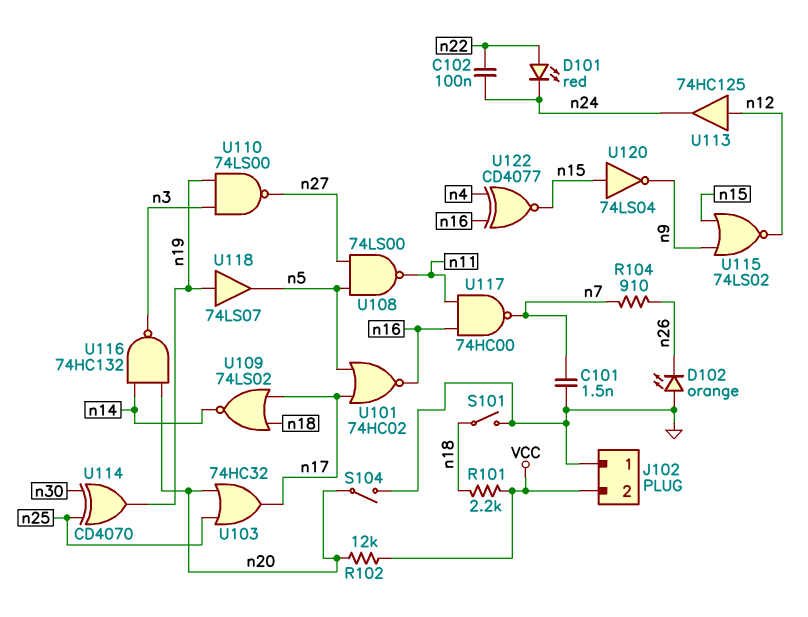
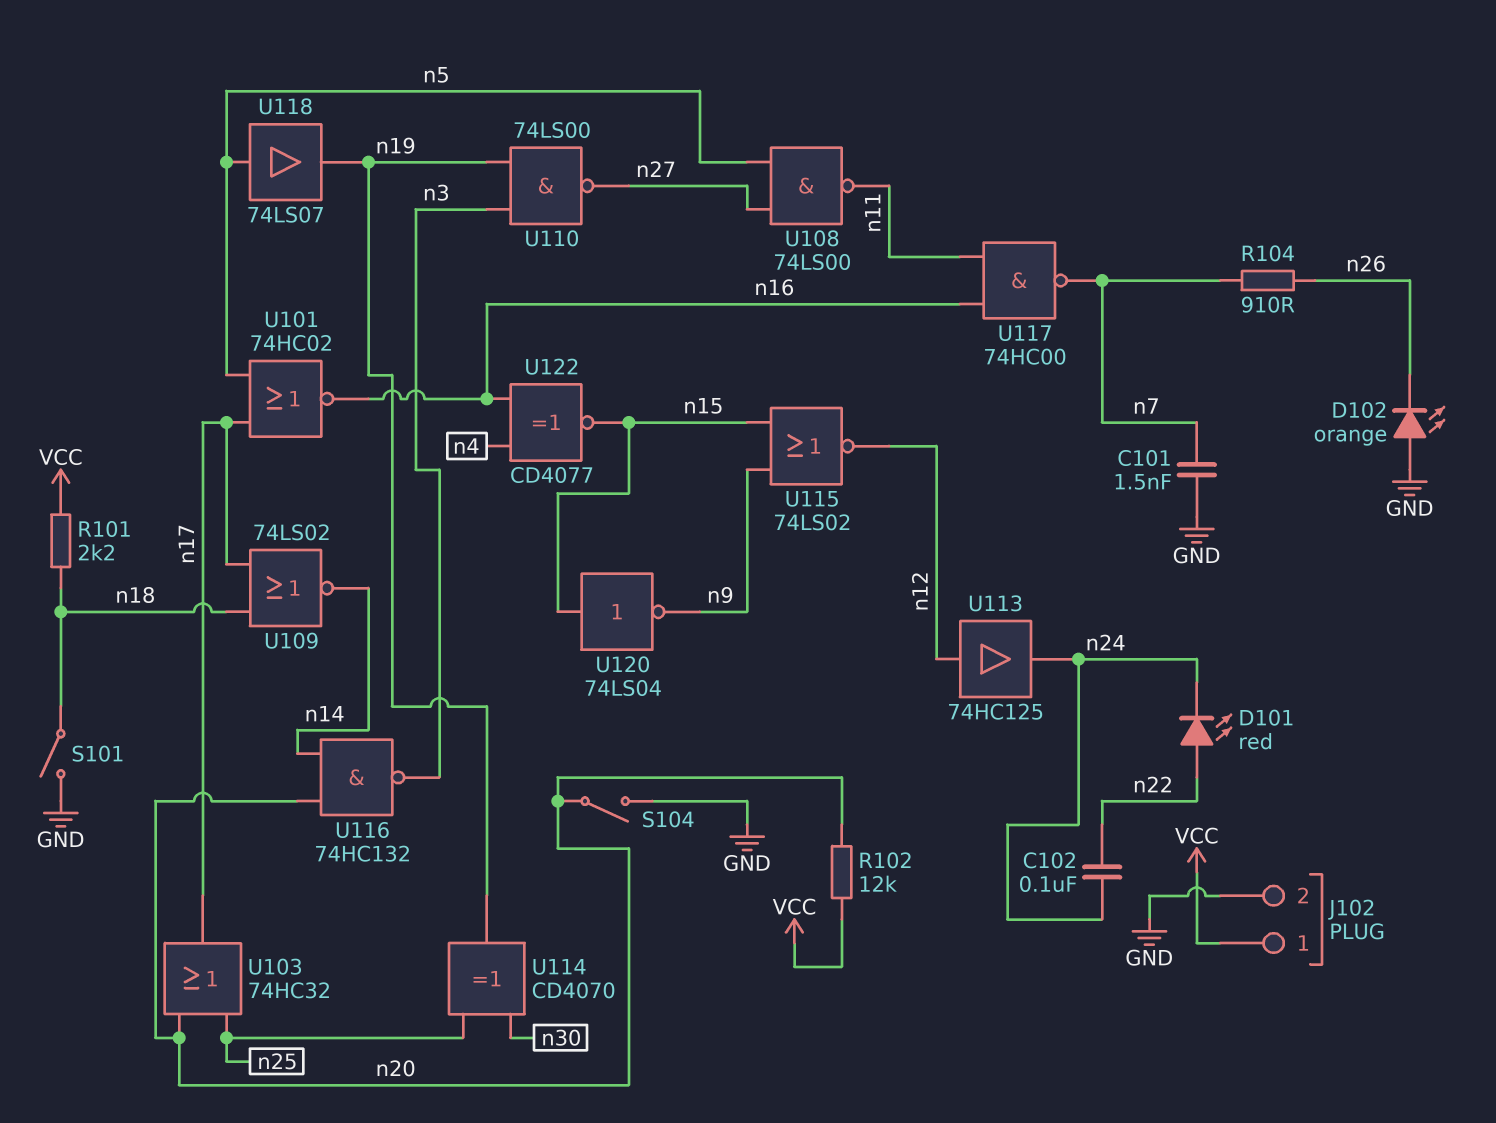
J102 pin 1: GND -> VCC
J102 pin 2: VCC -> GND
U118: buffer 74LS07 (in n19, out n5) -> buffer 74LS07 (in n5, out n19)

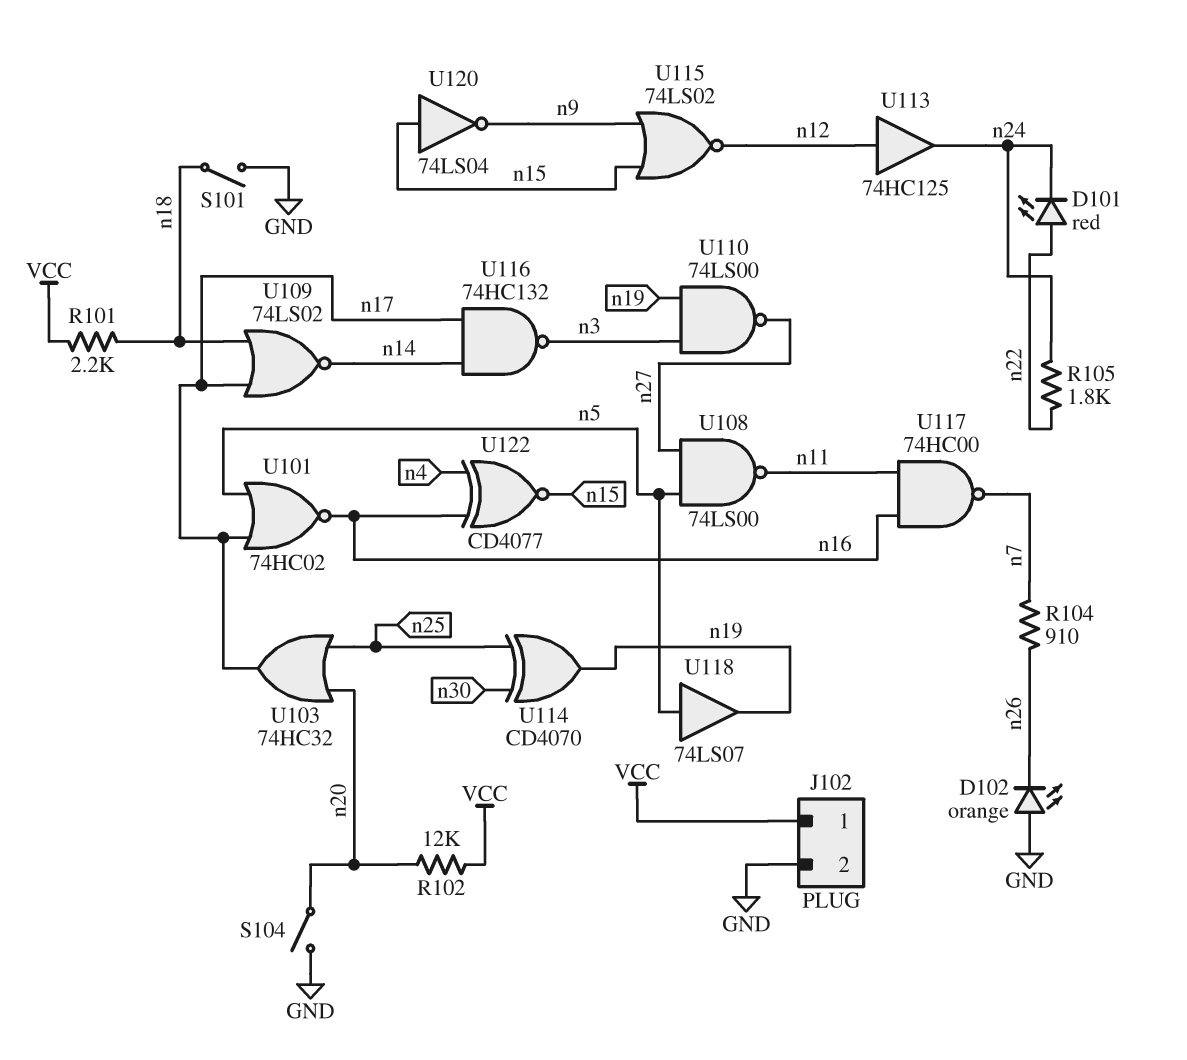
C101: 1.5nF (GND, n7) -> none
C102: 100nF (n22, n24) -> none
R105: none -> 1.8k (n22, n24)
U116: NAND 74HC132 (in n14, in n20, out n3) -> NAND 74HC132 (in n14, in n17, out n3)

